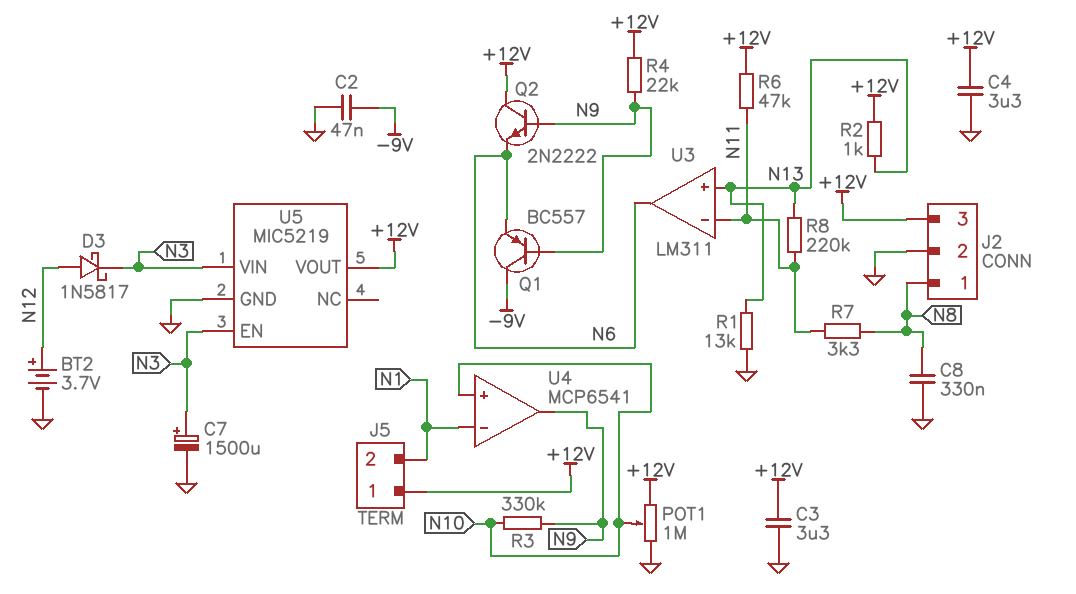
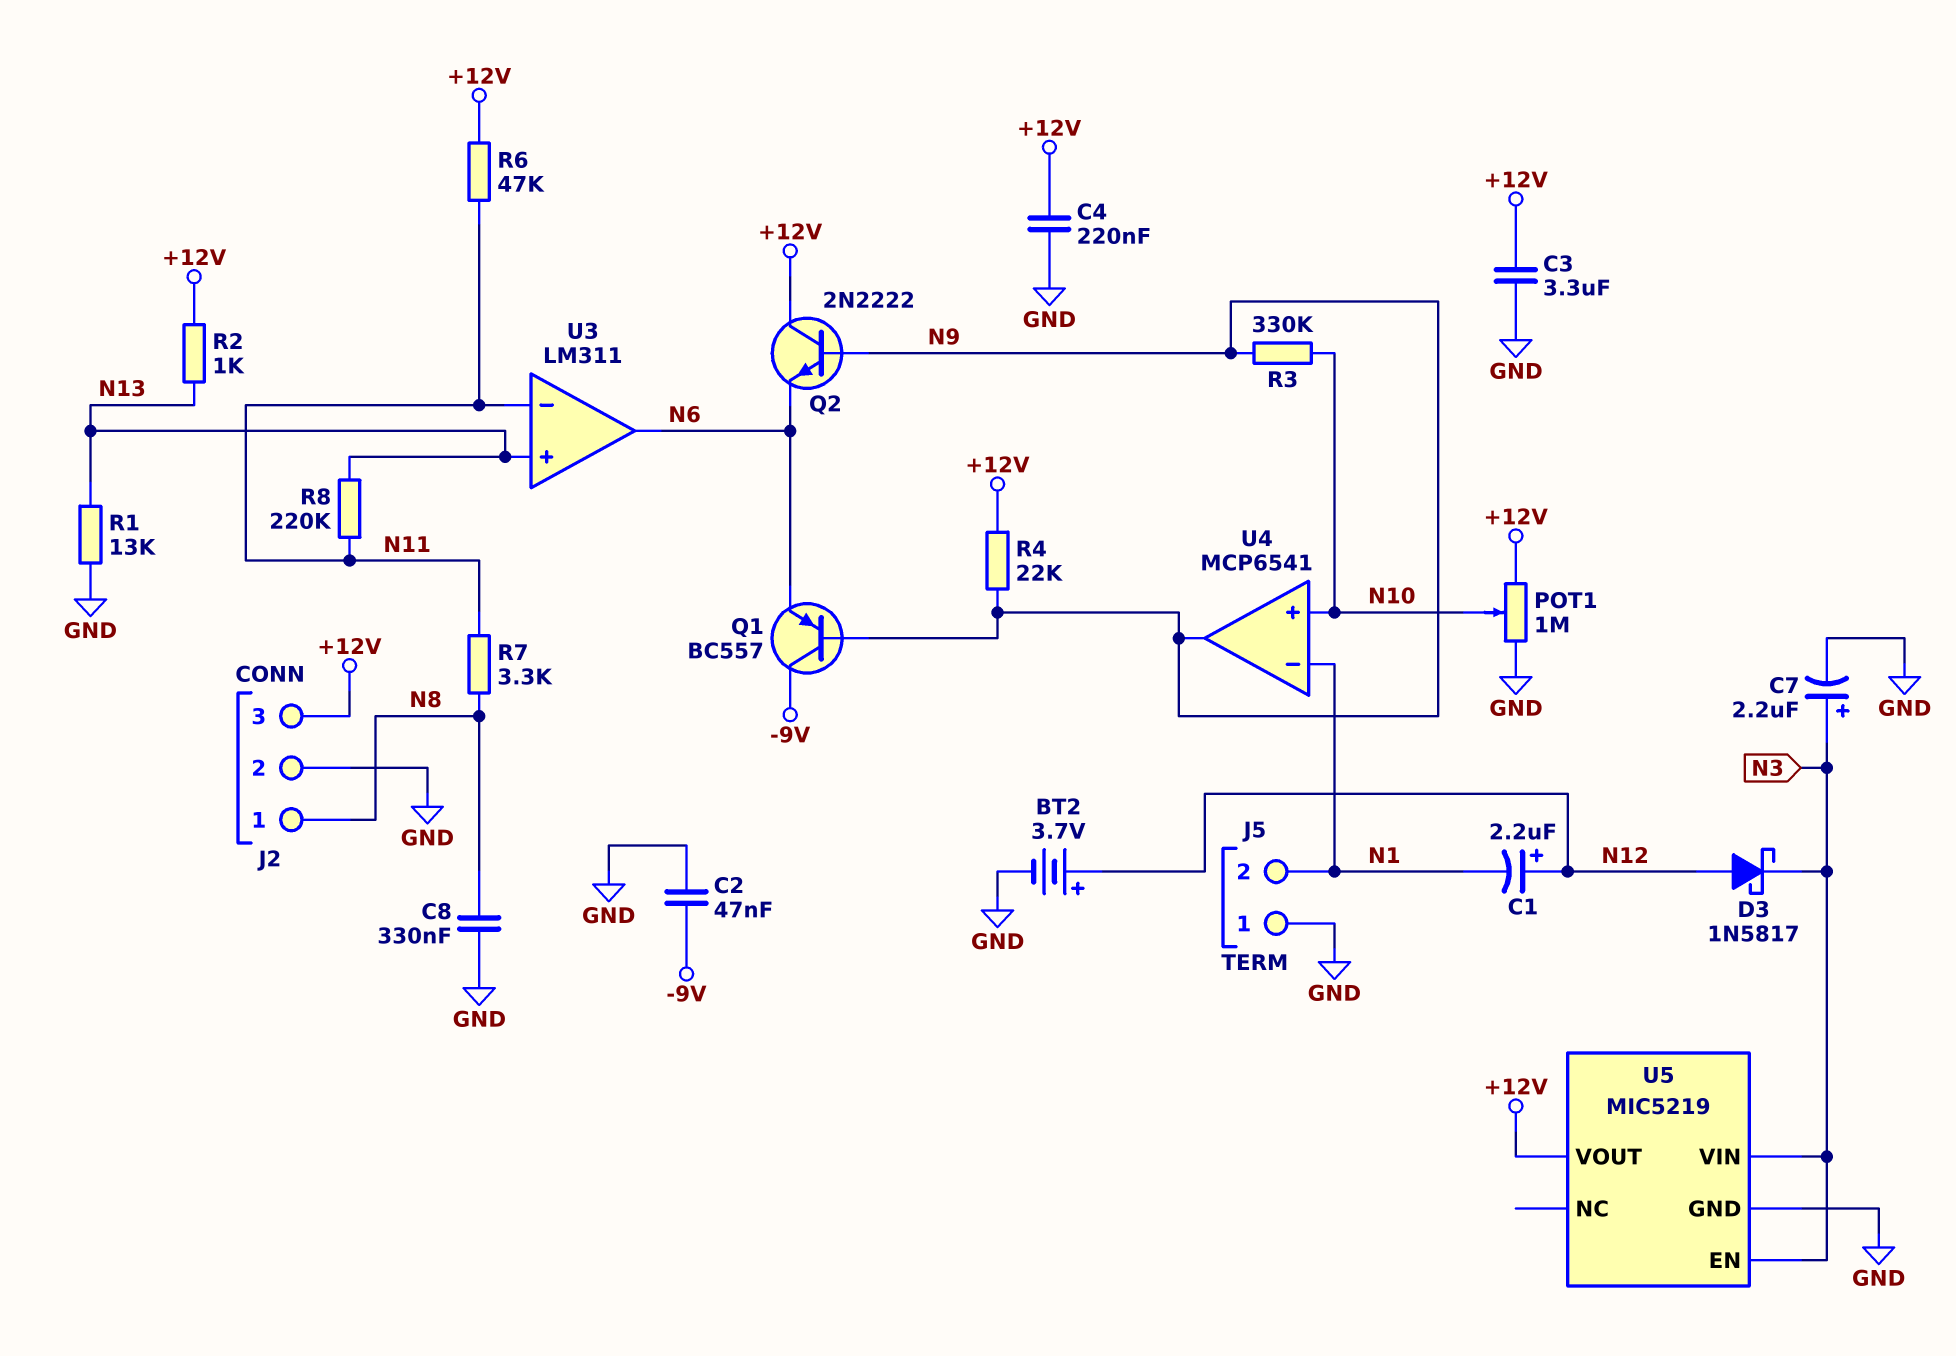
C1: none -> 2.2uF (plus N12, minus N1)
C4: 3.3uF (+12V, GND) -> 220nF (+12V, GND)
C7: 1500uF (plus N3, minus GND) -> 2.2uF (plus N3, minus GND)
J5 pin 1: +12V -> GND

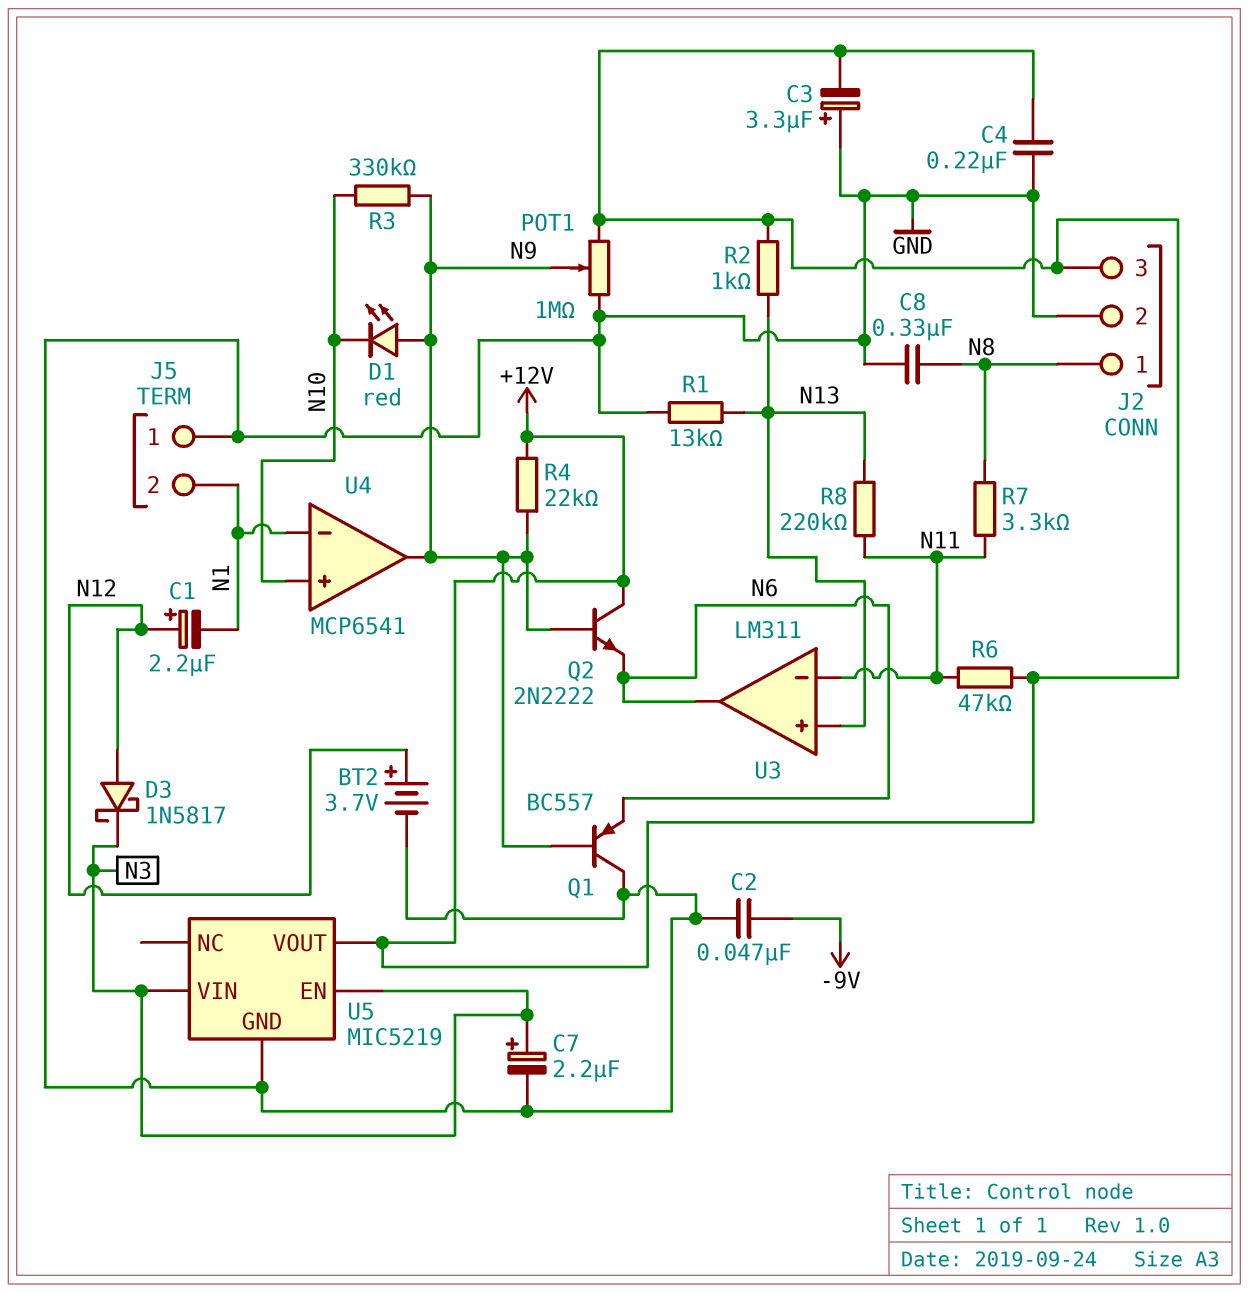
C3: 3.3uF (+12V, GND) -> 3.3uF (plus GND, minus +12V)
D1: none -> LED red (A N9, K N10)
POT1: 1M (+12V, GND, wiper N10) -> 1M (+12V, GND, wiper N9)
Q1: PNP BC557 (B N9, C -9V, E N6) -> PNP BC557 (B N9, C GND, E N6)

